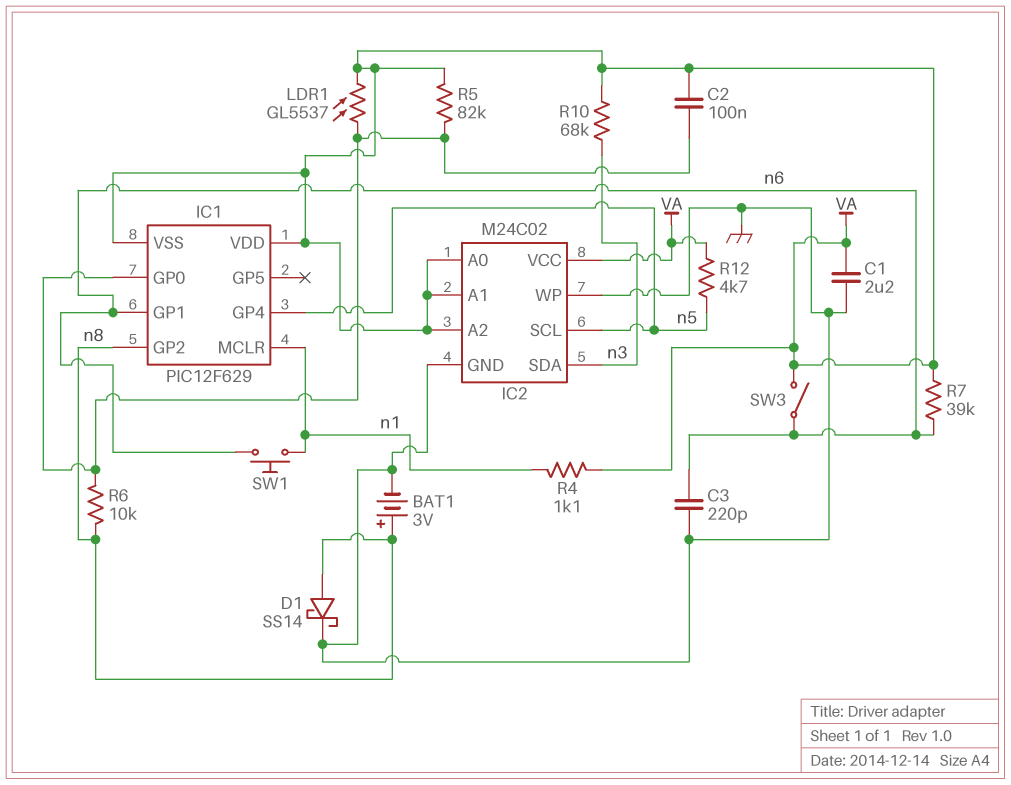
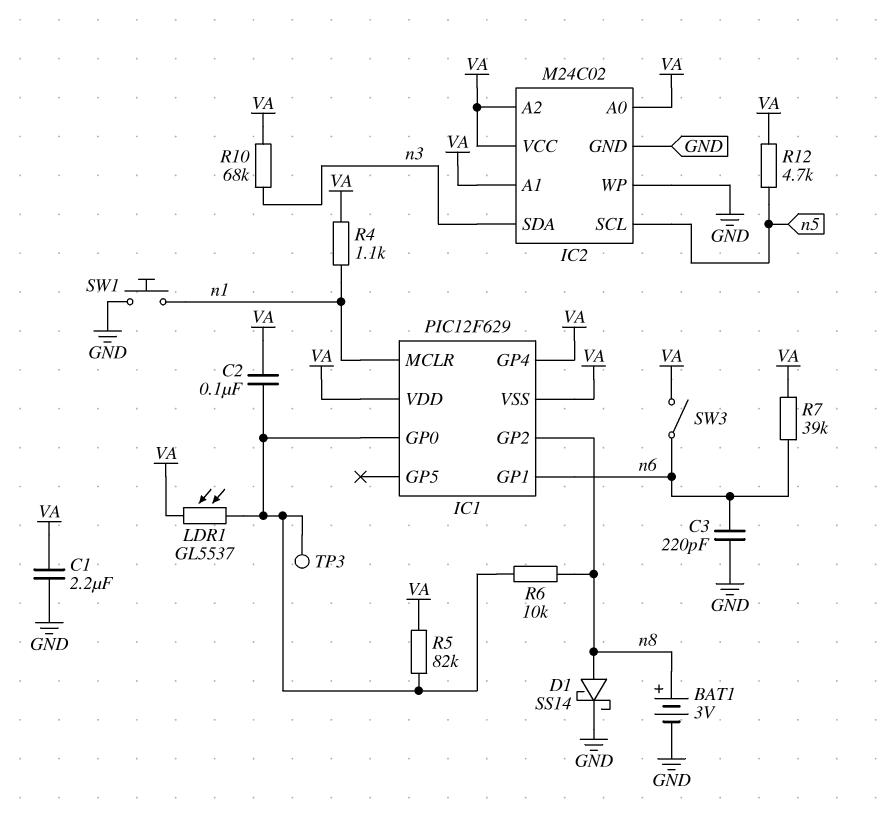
IC1 pin GP4: n5 -> VA
SW1: button (n1, n6) -> button (GND, n1)
TP3: none -> test point (IC1/GP0)

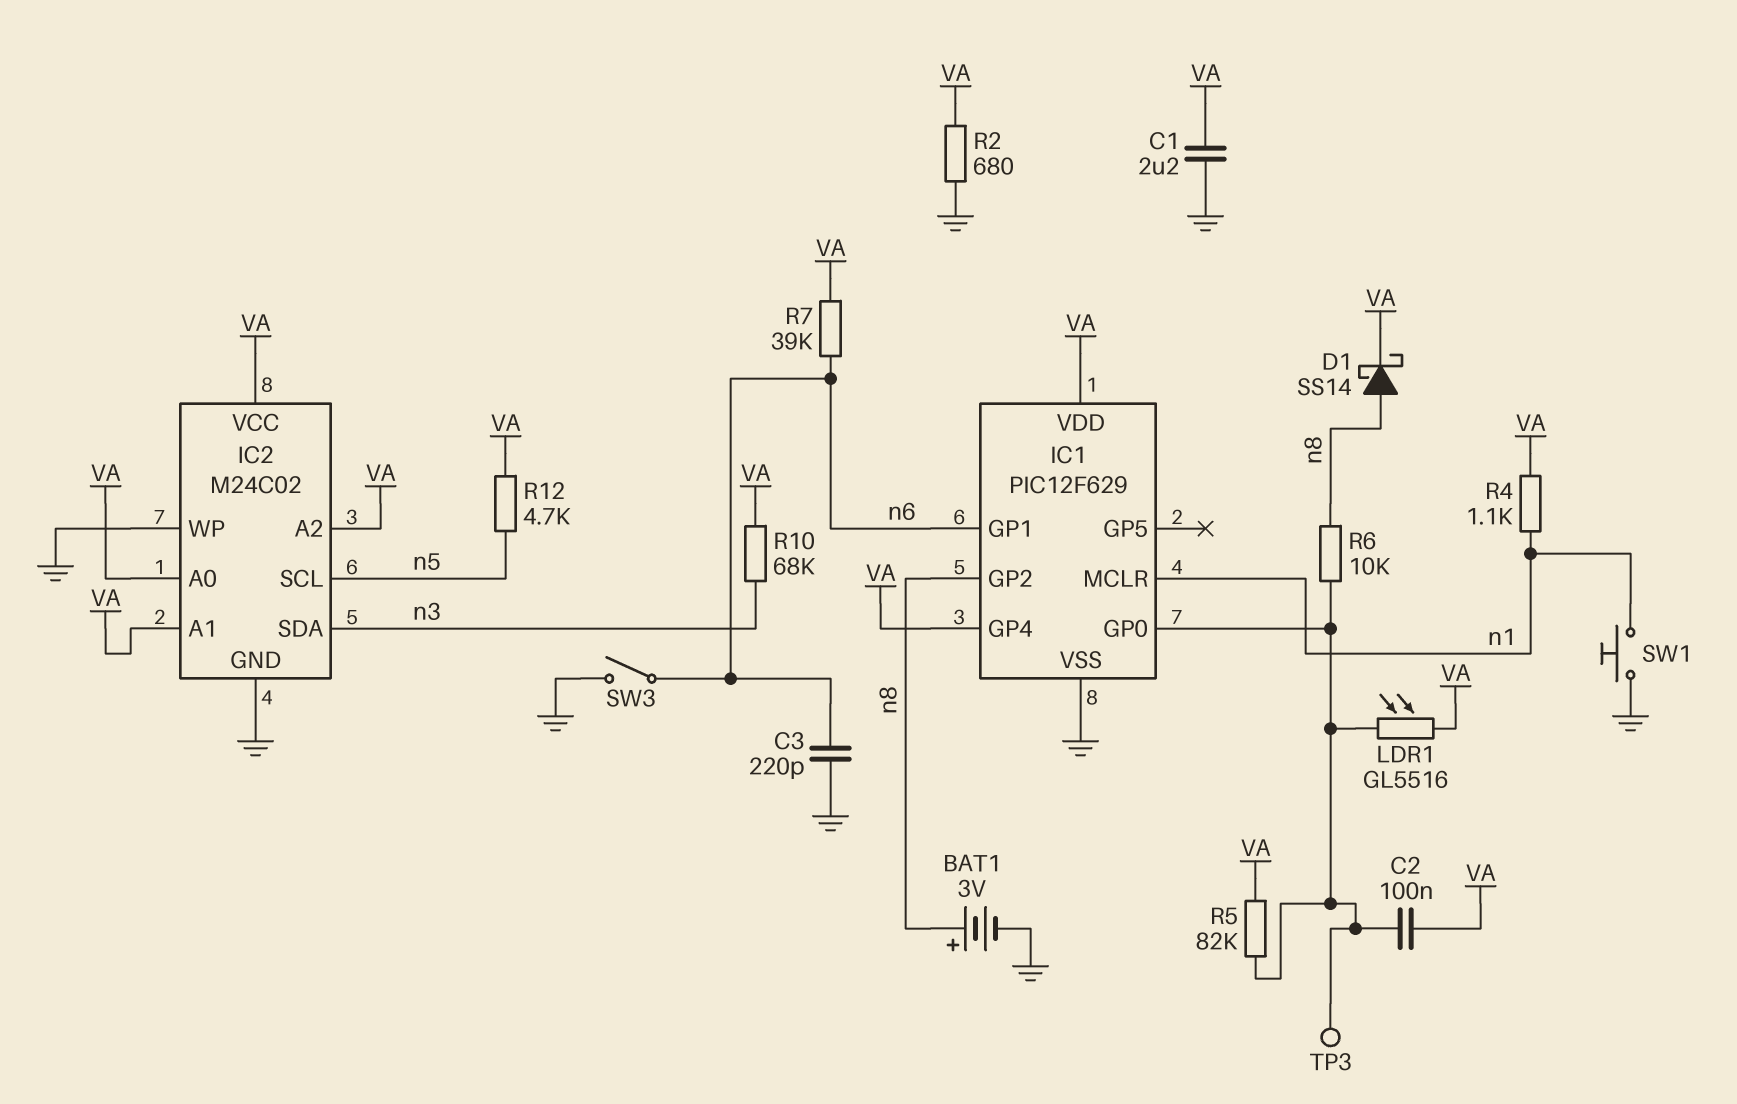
D1: schottky SS14 (A n8, K GND) -> schottky SS14 (A n8, K VA)
IC1 pin VSS: VA -> GND
LDR1: GL5537 (IC1/GP0, VA) -> GL5516 (IC1/GP0, VA)
R2: none -> 680 (GND, VA)
SW3: switch (VA, n6) -> switch (GND, n6)

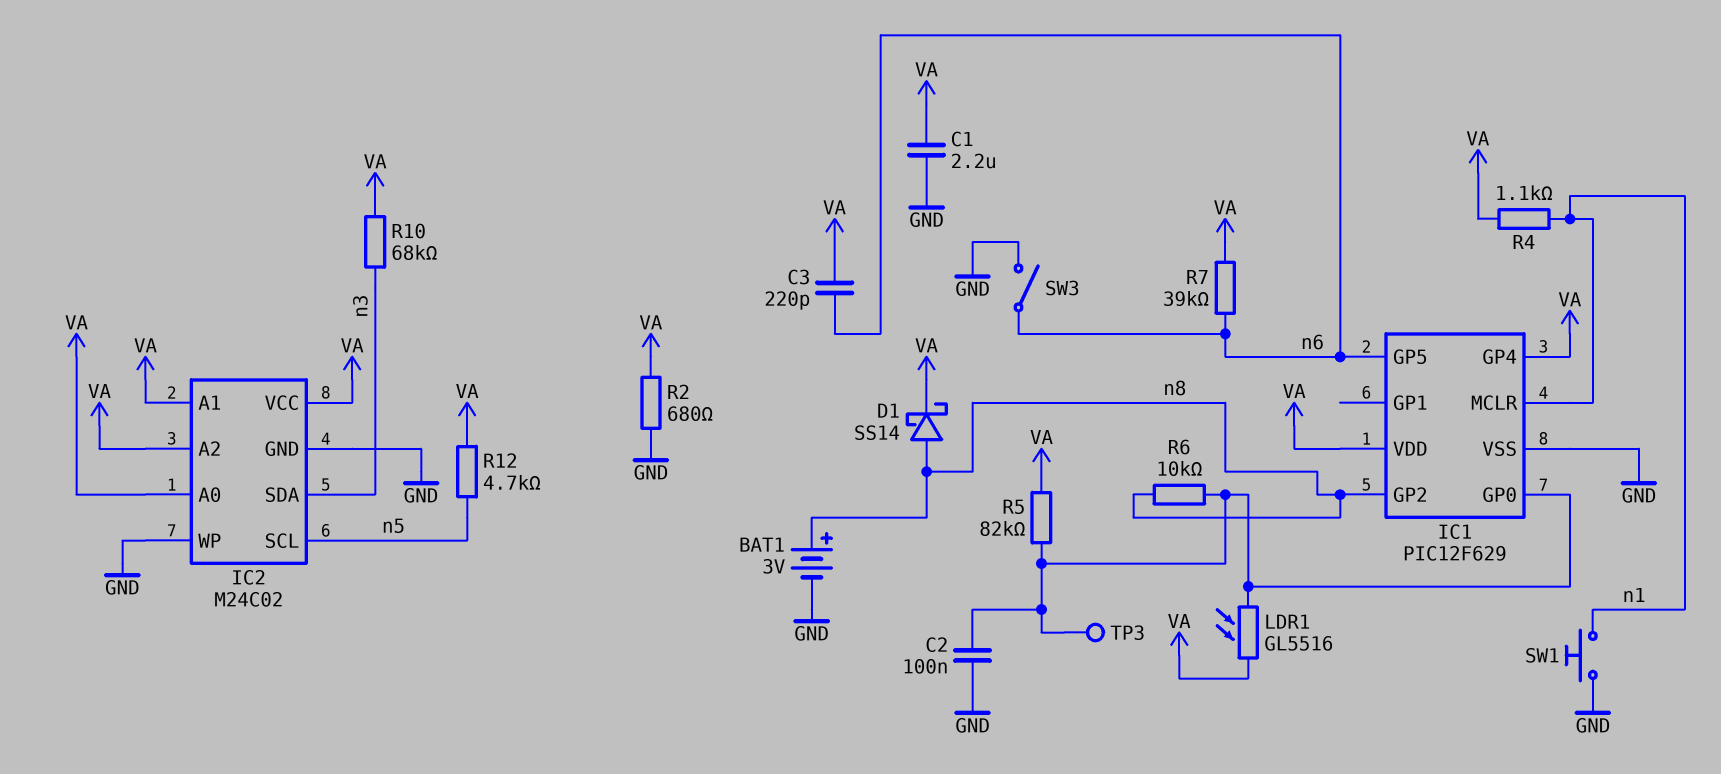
C2: 100nF (IC1/GP0, VA) -> 100nF (GND, IC1/GP0)
C3: 220pF (GND, n6) -> 220pF (VA, n6)
IC1 pin GP1: n6 -> none
IC1 pin GP5: none -> n6

